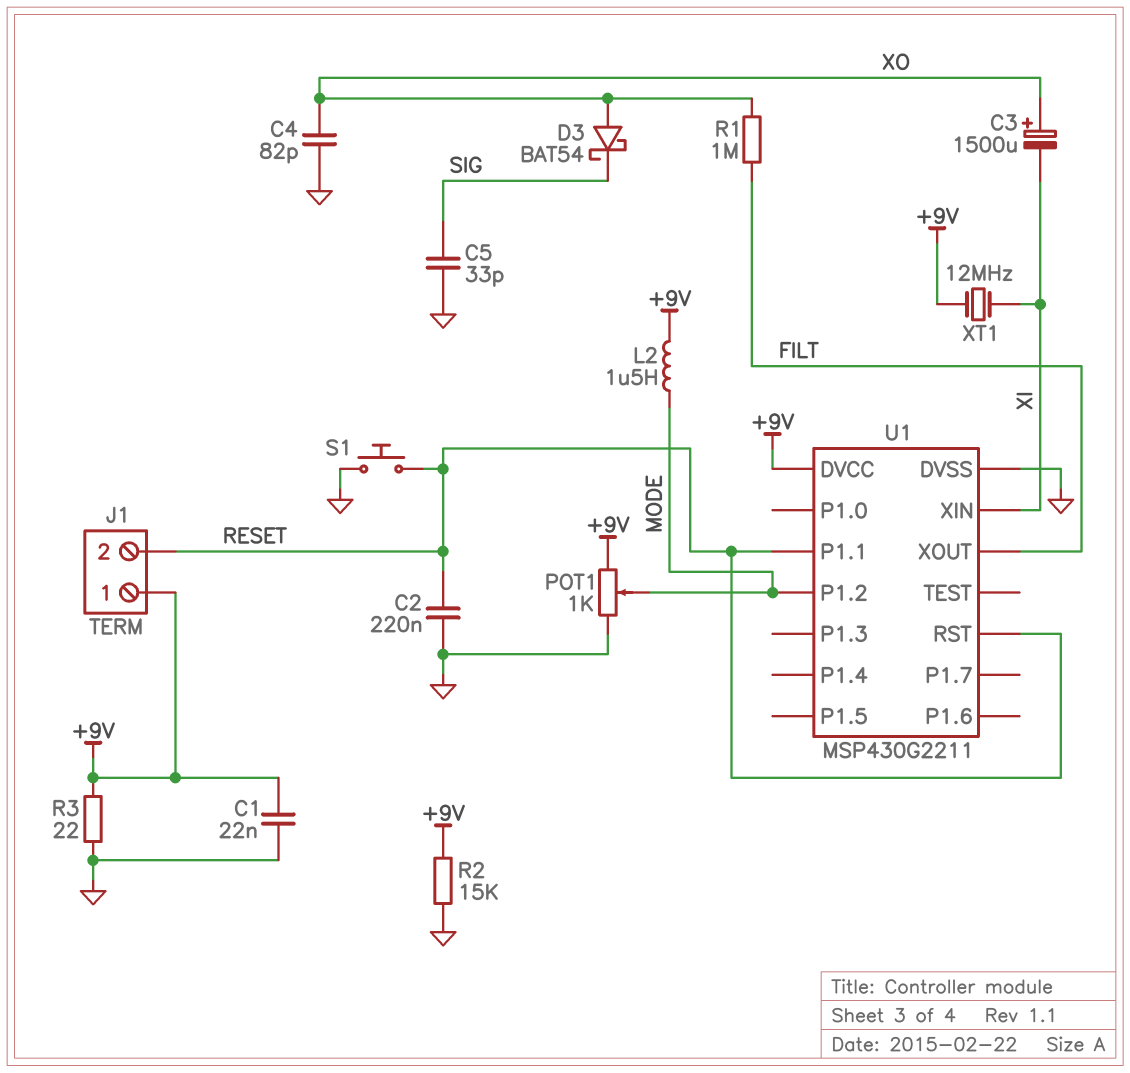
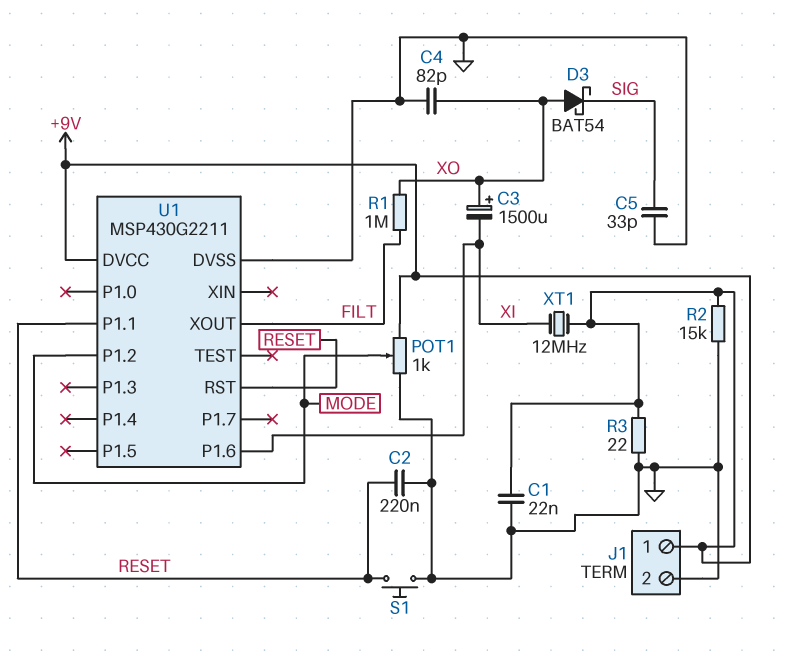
J1 pin 2: RESET -> GND
L2: 1.5uH (+9V, MODE) -> none
U1 pin P1.6: none -> XI
U1 pin XIN: XI -> none

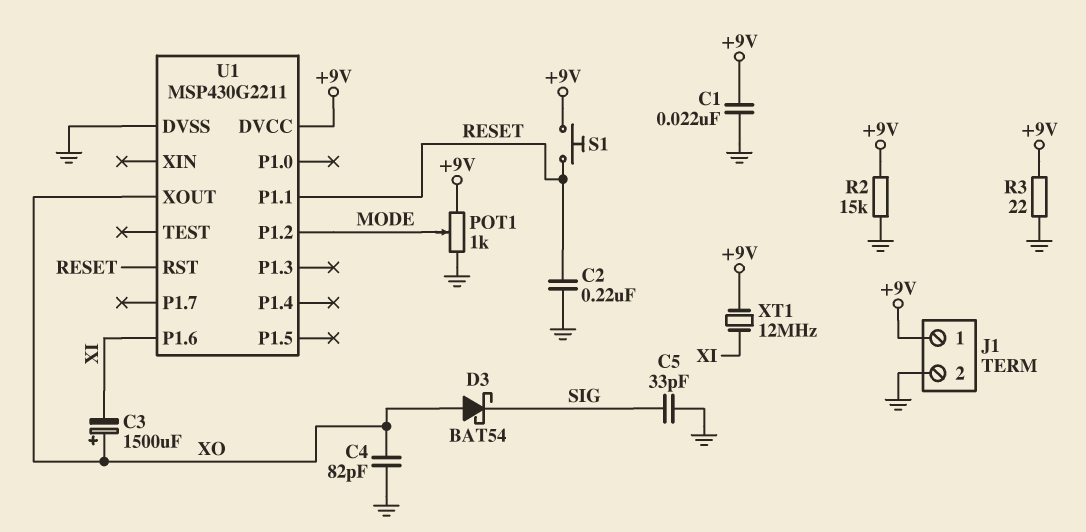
R1: 1M (FILT, XO) -> none
S1: button (GND, RESET) -> button (+9V, RESET)
U1 pin XOUT: FILT -> XO

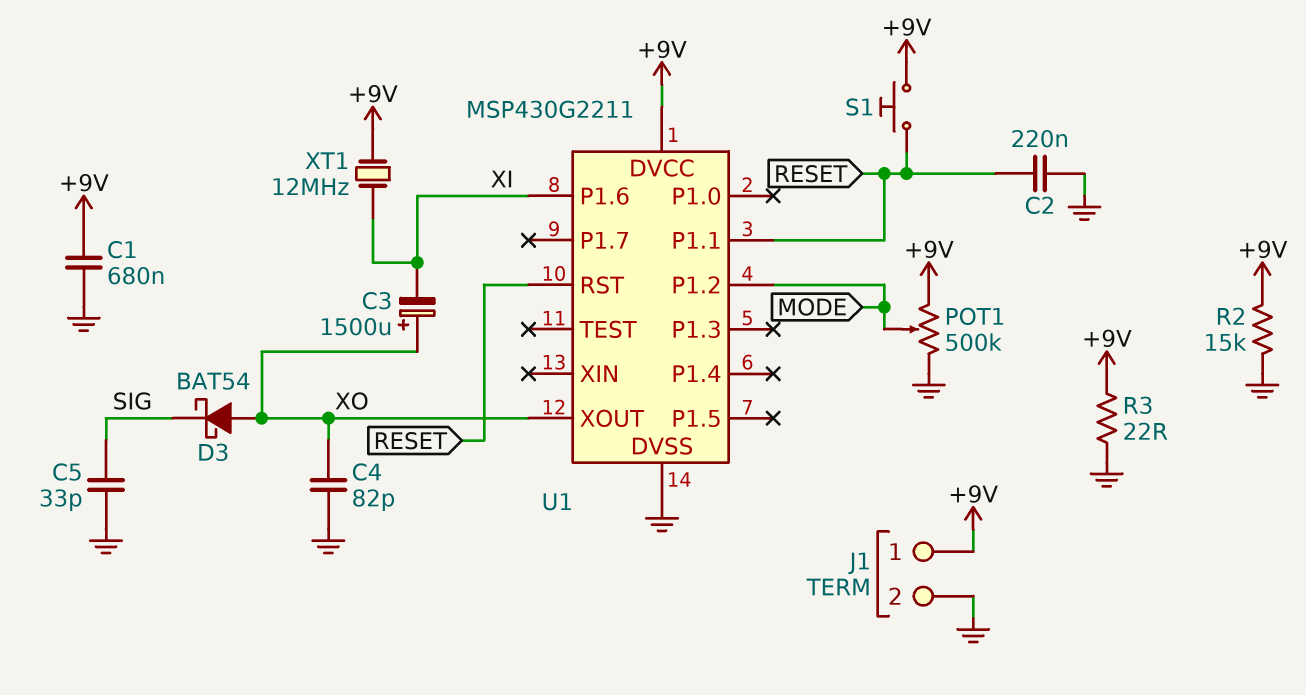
C1: 22nF (+9V, GND) -> 680nF (+9V, GND)
POT1: 1k (+9V, GND, wiper MODE) -> 500k (+9V, GND, wiper MODE)

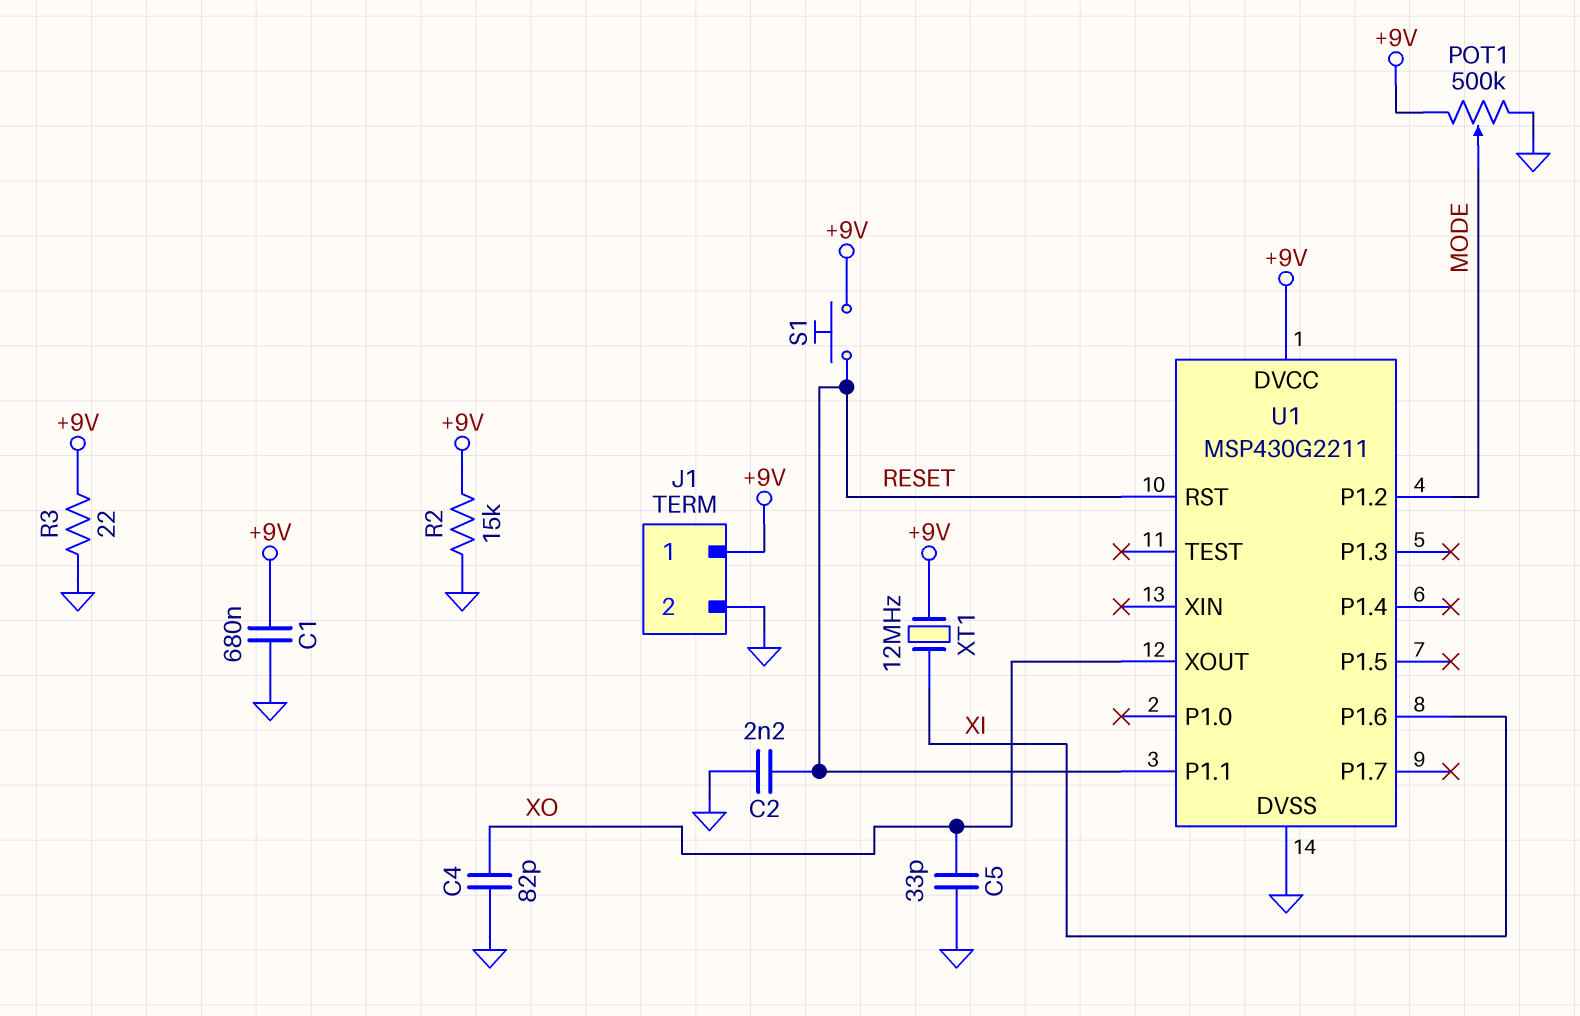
C2: 220nF (GND, RESET) -> 2.2nF (GND, RESET)
C3: 1500uF (plus XO, minus XI) -> none
C5: 33pF (GND, SIG) -> 33pF (GND, XO)
D3: schottky BAT54 (A XO, K SIG) -> none

